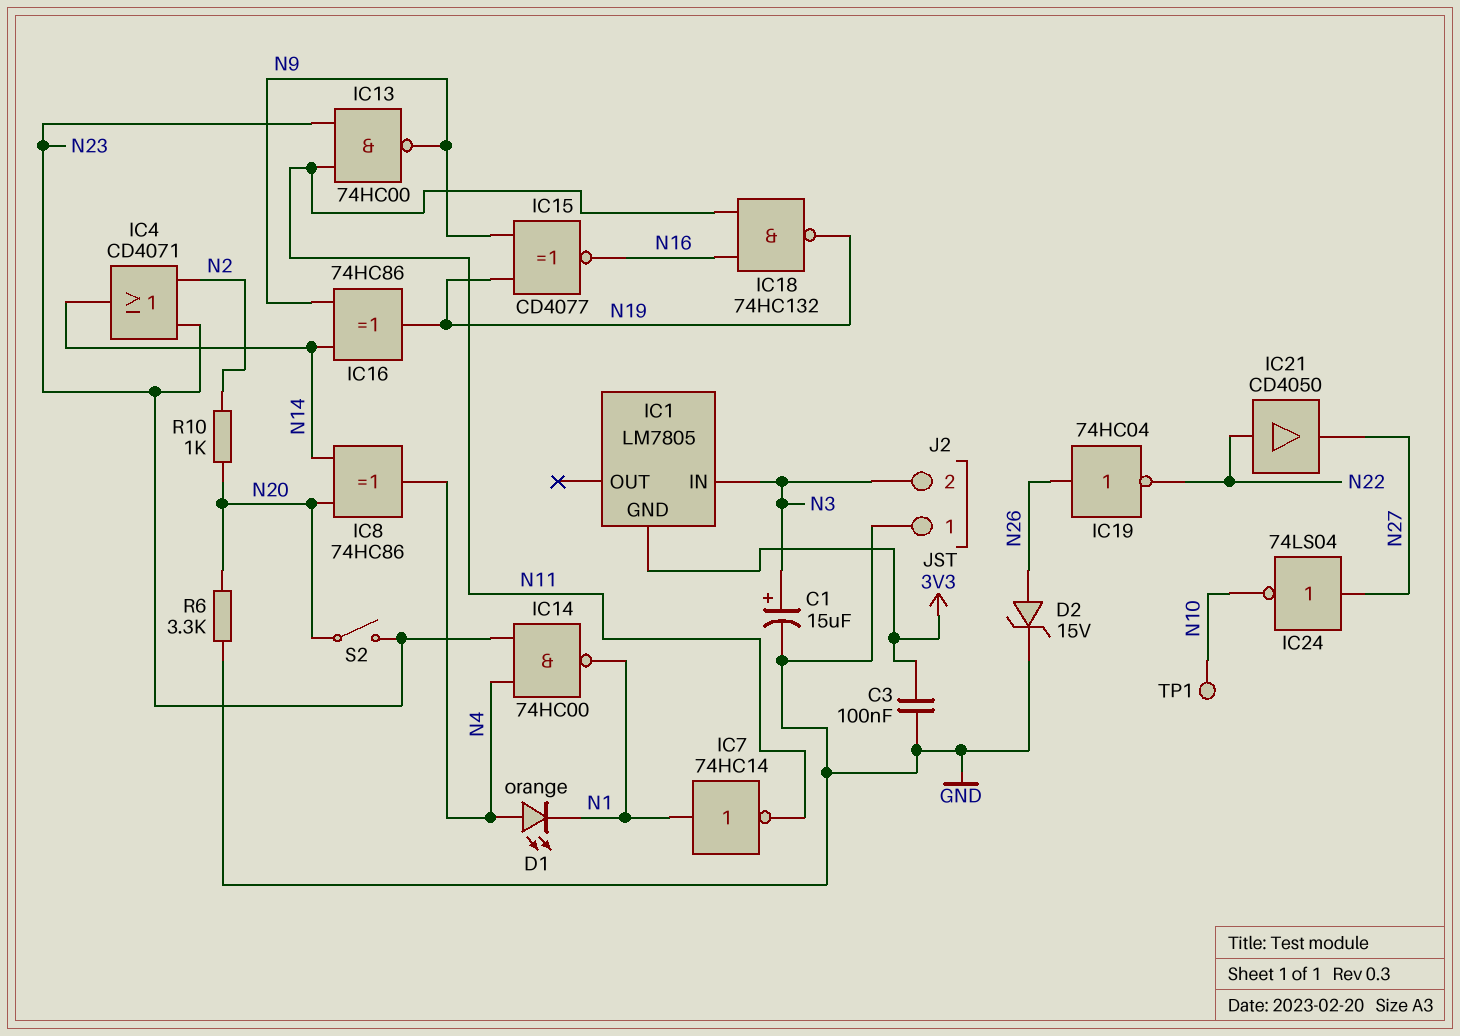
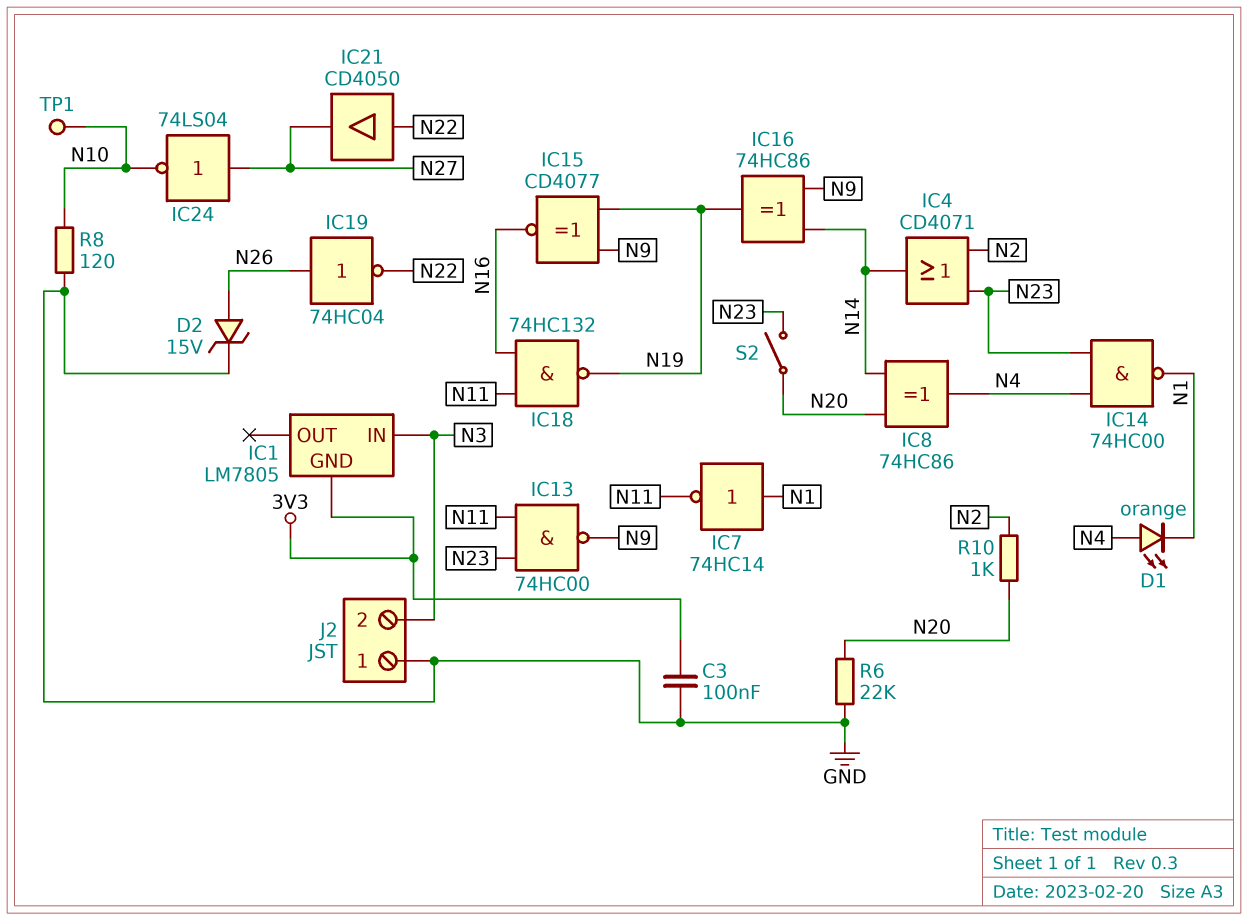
C1: 15uF (plus N3, minus GND) -> none
R6: 3.3k (GND, N20) -> 22k (GND, N20)
R8: none -> 120 (GND, N10)

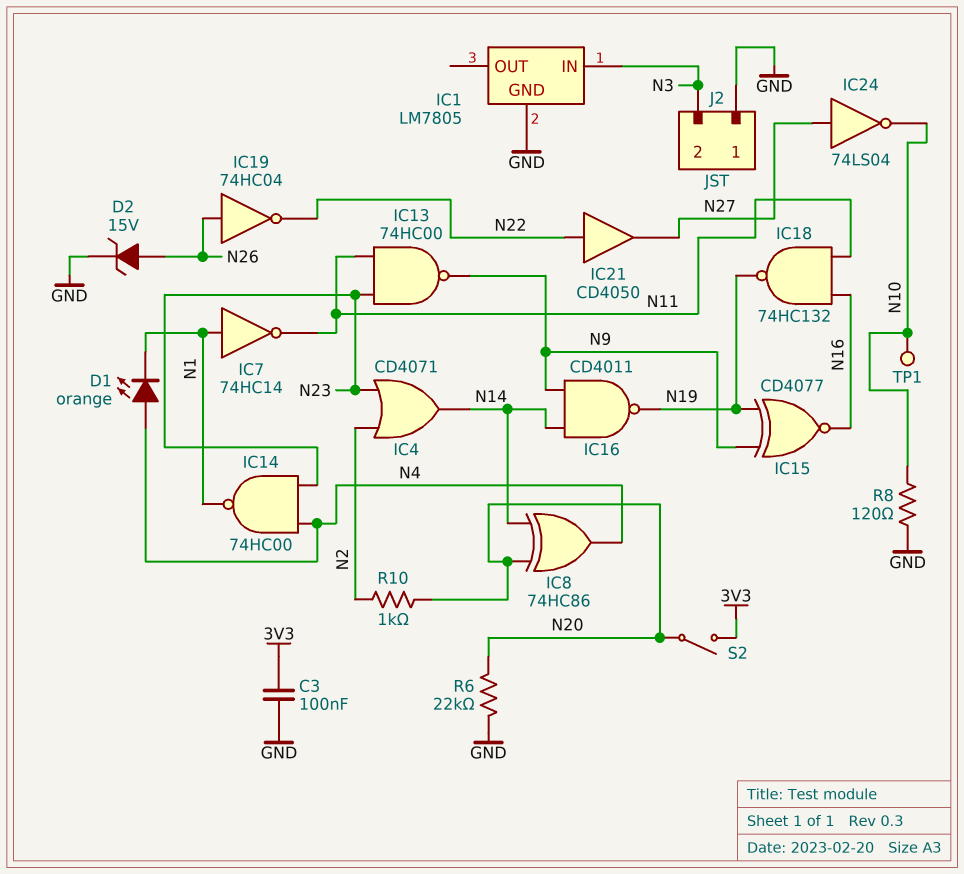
IC1 pin GND: 3V3 -> GND
IC16: XOR 74HC86 (in N9, in N14, out N19) -> NAND CD4011 (in N9, in N14, out N19)
S2: switch (N20, N23) -> switch (3V3, N20)

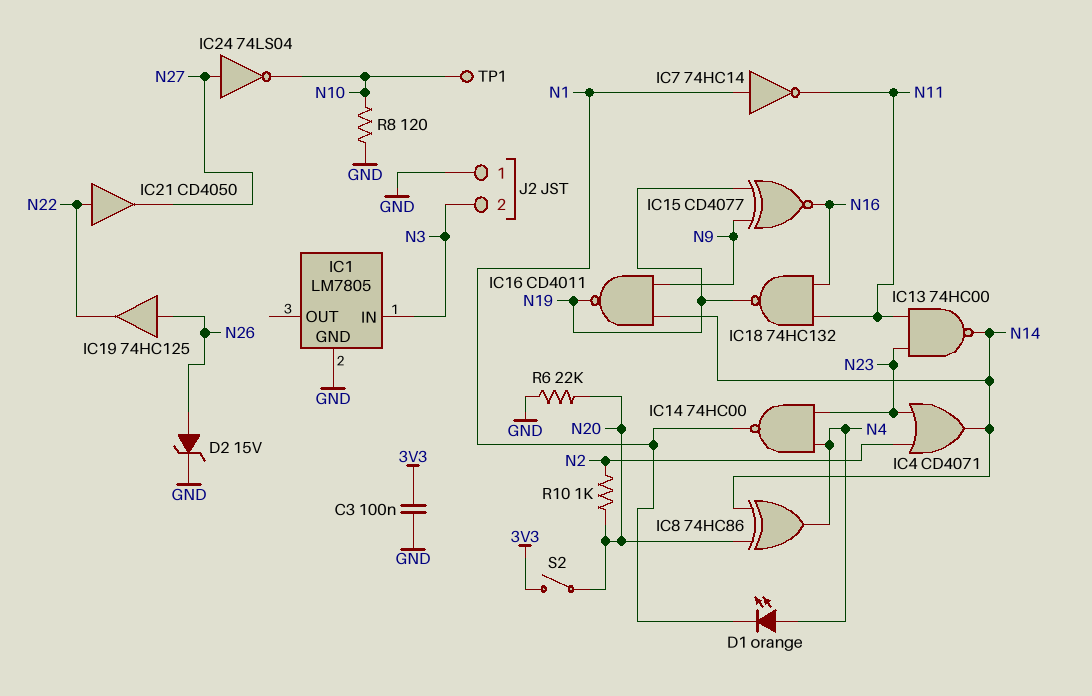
IC13: NAND 74HC00 (in N11, in N23, out N9) -> NAND 74HC00 (in N11, in N23, out N14)
IC19: NOT 74HC04 (in N26, out N22) -> buffer 74HC125 (in N26, out N22)

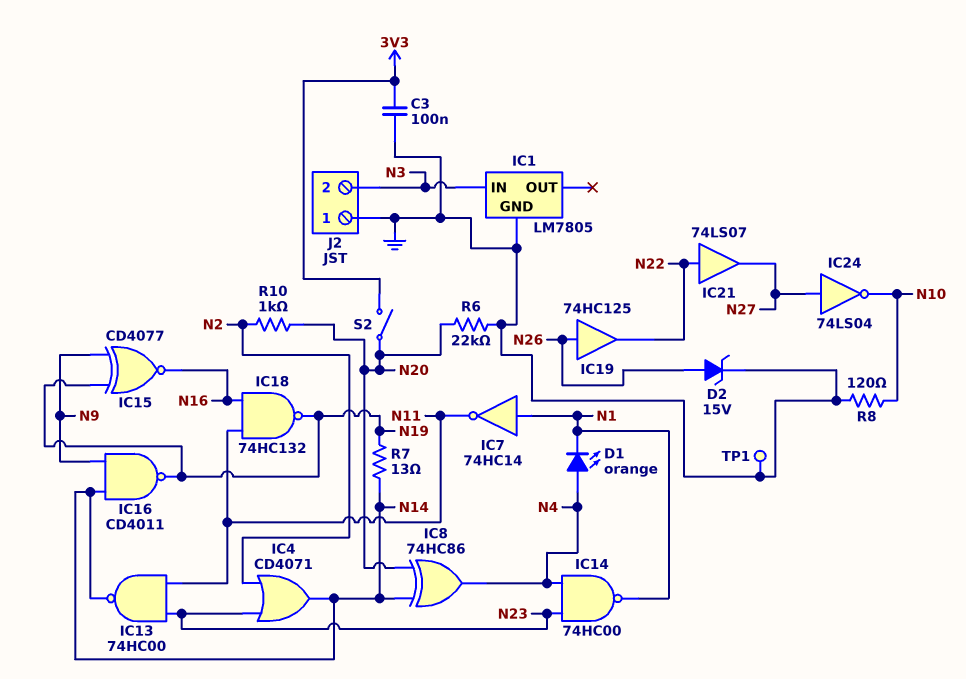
IC21: buffer CD4050 (in N22, out N27) -> buffer 74LS07 (in N22, out N27)
R7: none -> 13 (N14, N19)
TP1: test point (N10) -> test point (GND)

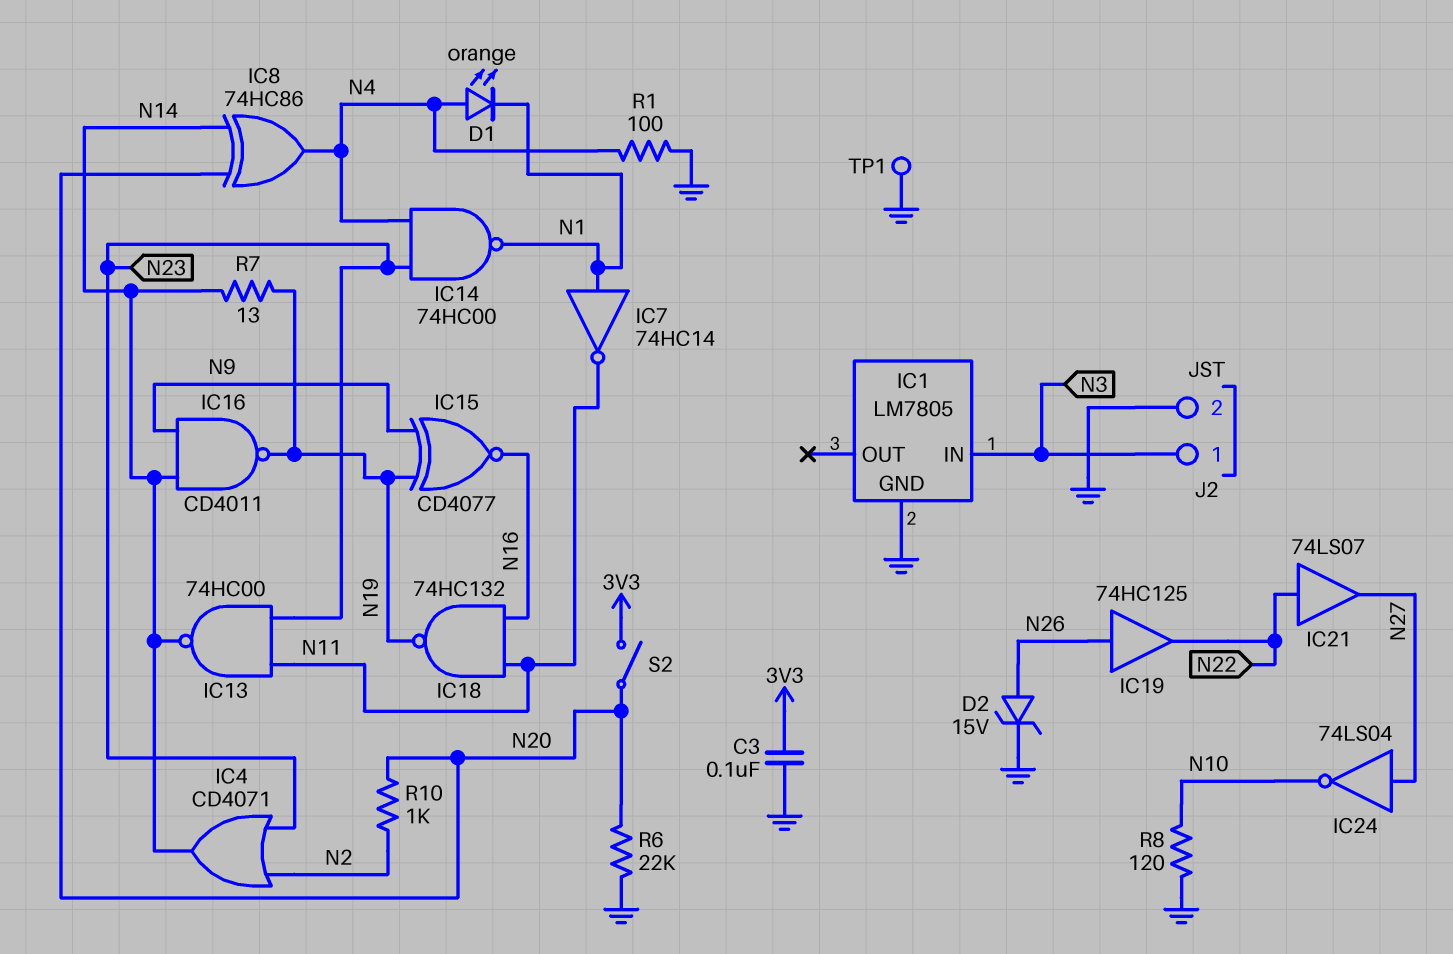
J2 pin 1: GND -> N3
J2 pin 2: N3 -> GND
R1: none -> 100 (GND, N4)

